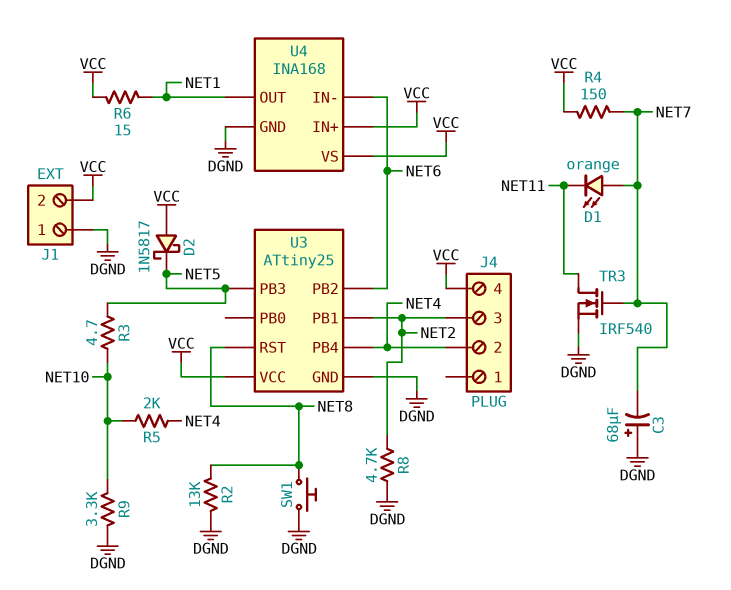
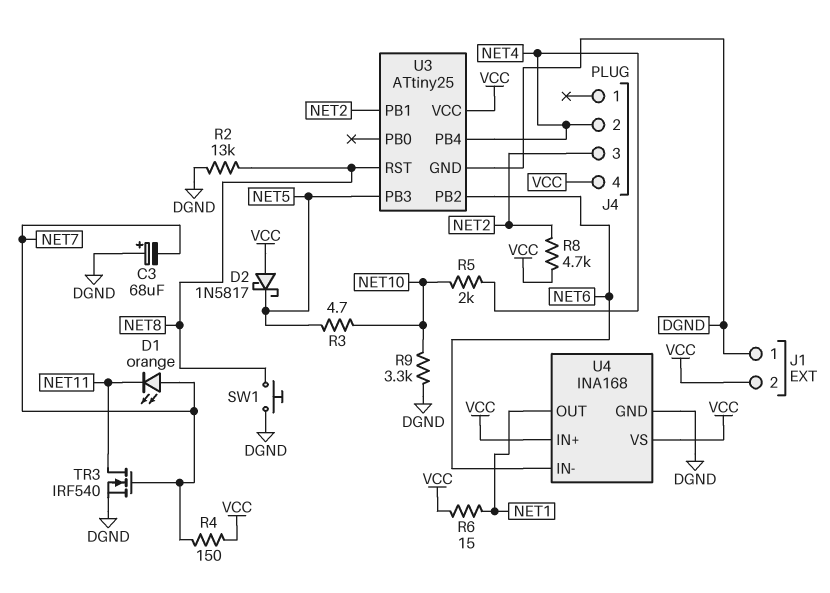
R8: 4.7k (DGND, NET2) -> 4.7k (NET2, VCC)

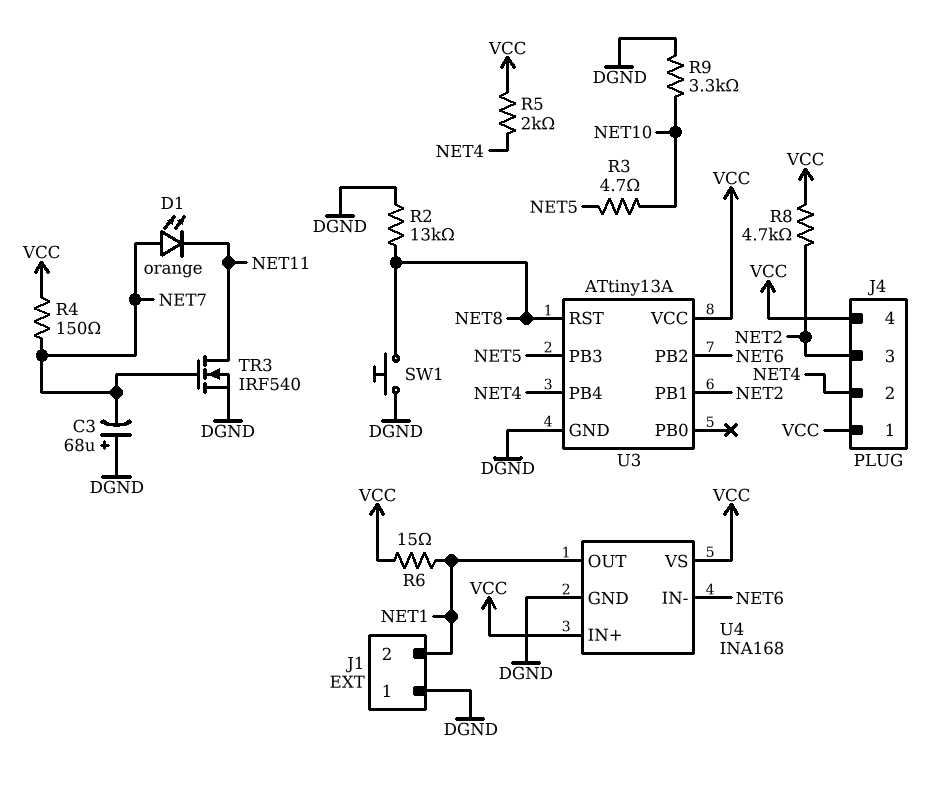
D2: schottky 1N5817 (A VCC, K NET5) -> none
J1 pin 2: VCC -> NET1
J4 pin 1: none -> VCC
R5: 2k (NET4, NET10) -> 2k (NET4, VCC)
U3: ATtiny25 -> ATtiny13A

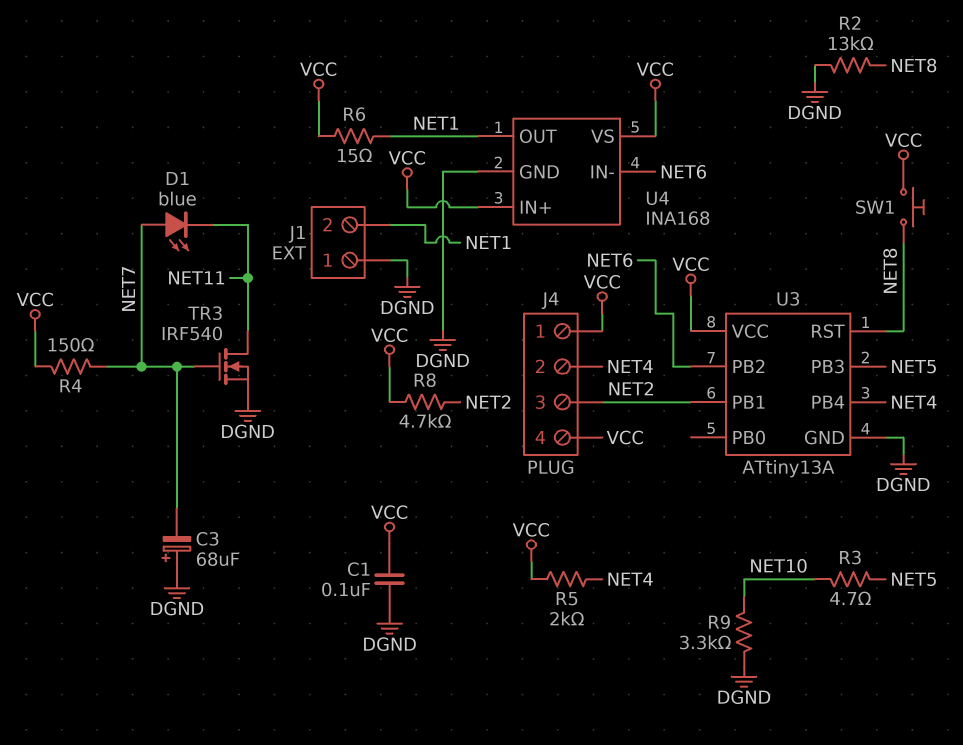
C1: none -> 100nF (DGND, VCC)
D1: LED orange (A NET7, K NET11) -> LED blue (A NET7, K NET11)
SW1: button (DGND, NET8) -> button (NET8, VCC)

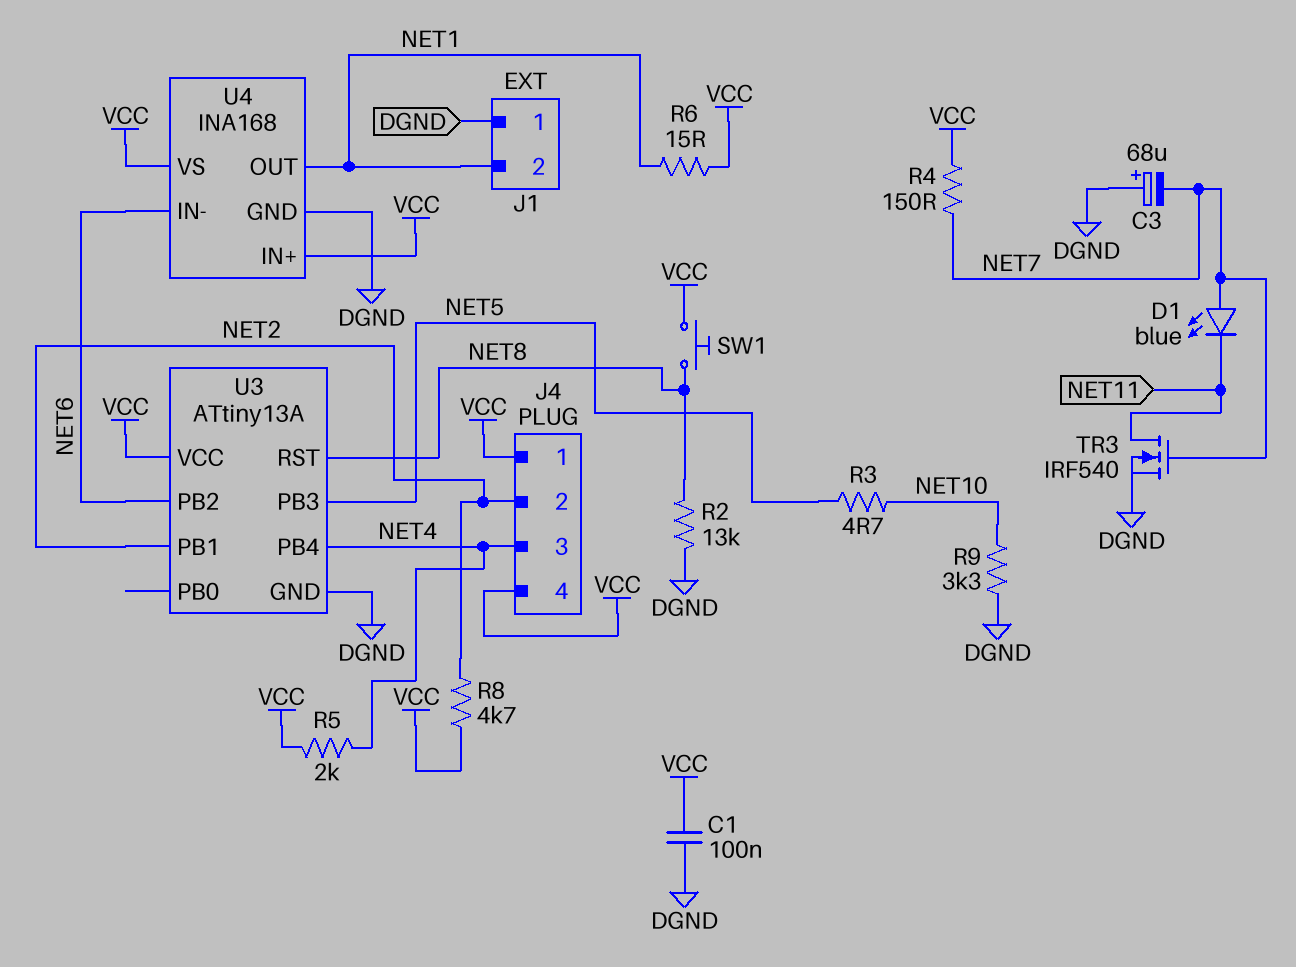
J4 pin 2: NET4 -> NET2
J4 pin 3: NET2 -> NET4

